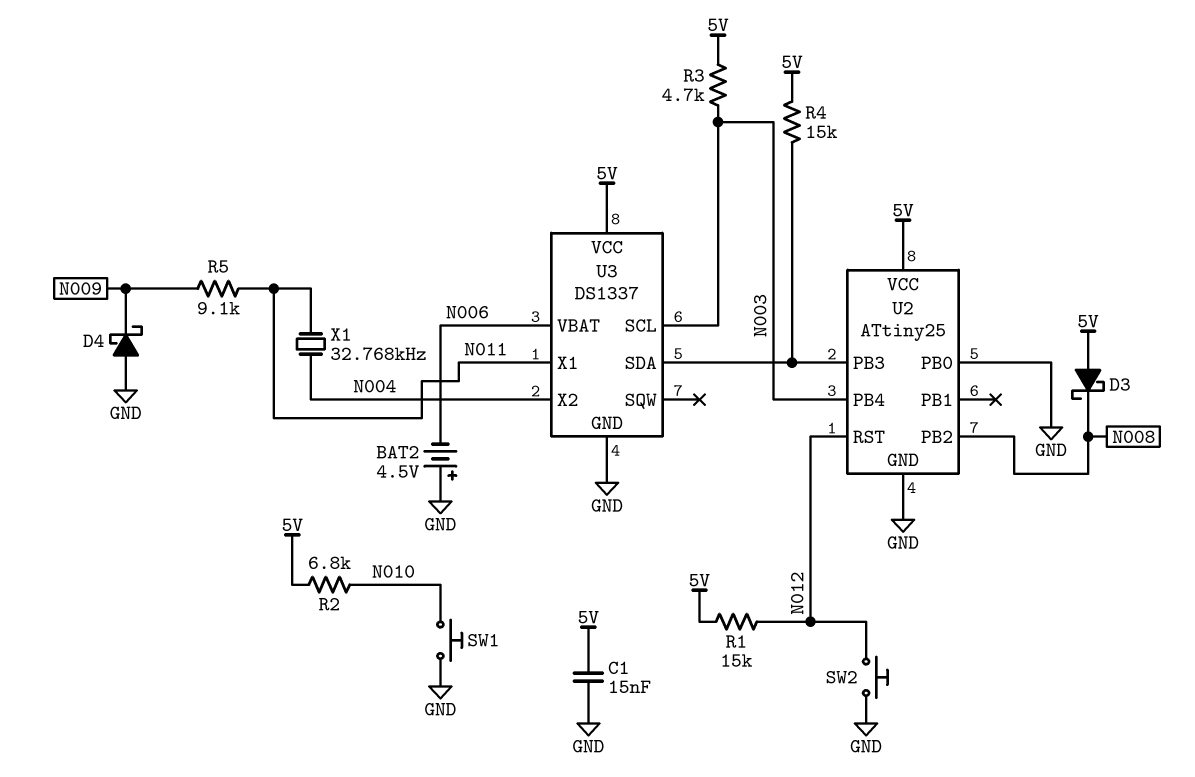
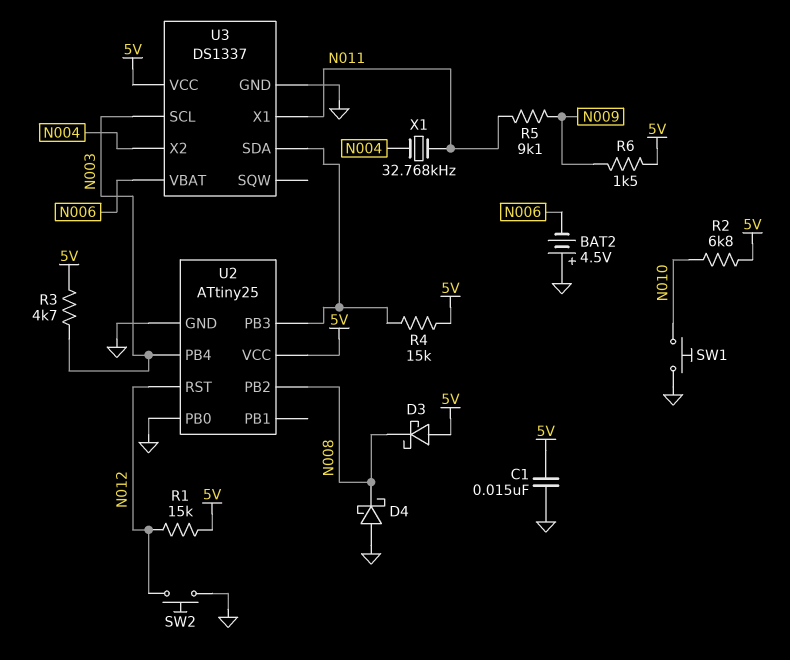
D4: schottky (A GND, K N009) -> schottky (A GND, K N008)
R6: none -> 1.5k (5V, N009)

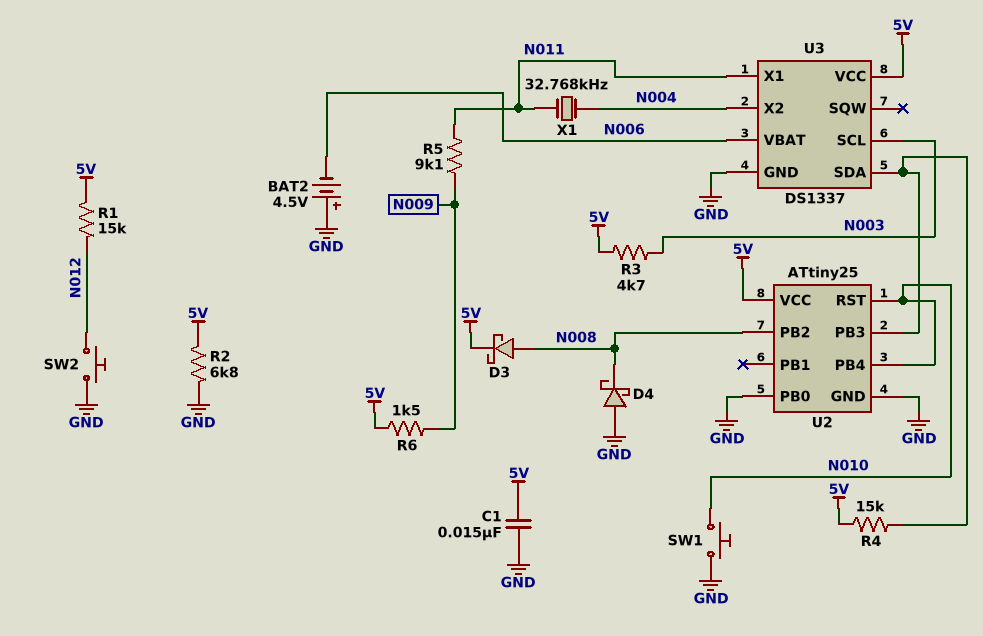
D3: schottky (A 5V, K N008) -> schottky (A N008, K 5V)
R2: 6.8k (5V, N010) -> 6.8k (5V, GND)
U2 pin PB4: N003 -> N010
U2 pin RST: N012 -> N010

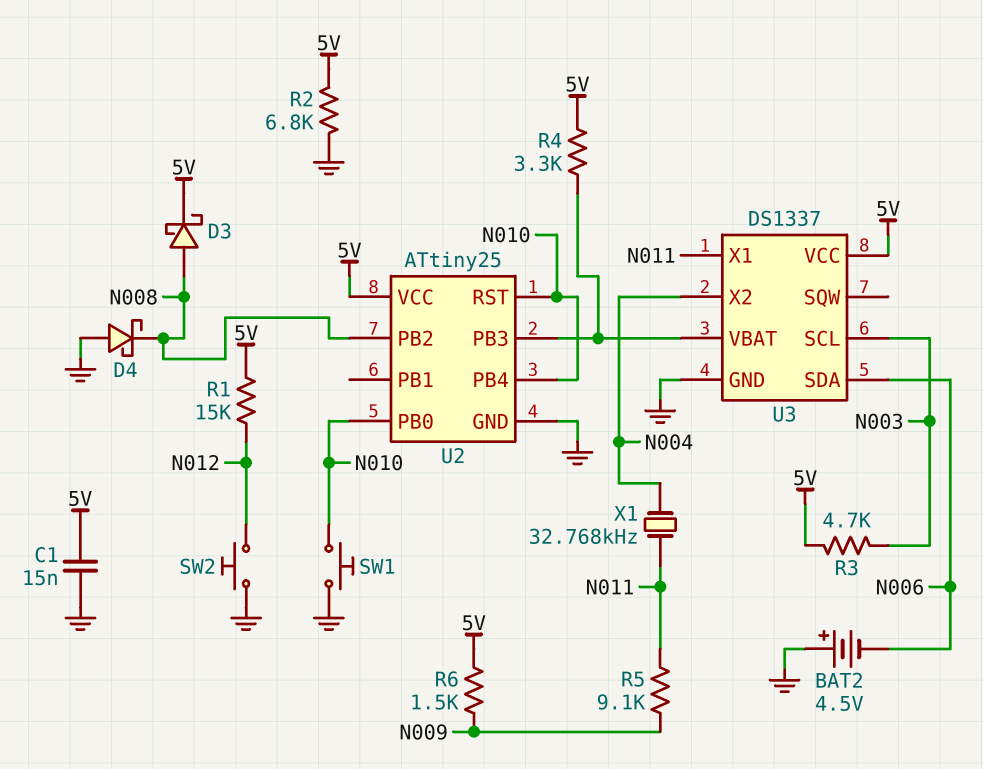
R4: 15k (5V, U2/PB3) -> 3.3k (5V, U2/PB3)
U2 pin PB0: GND -> N010
U3 pin SDA: U2/PB3 -> N006
U3 pin VBAT: N006 -> U2/PB3

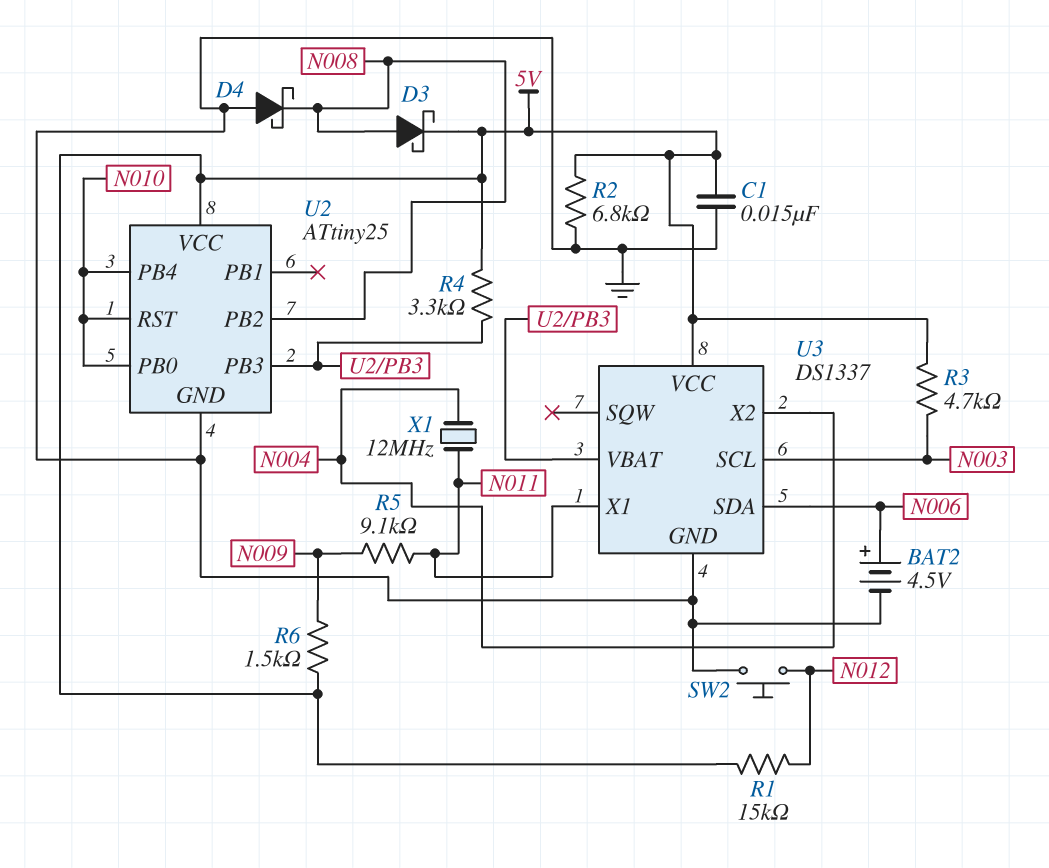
BAT2: 4.5V (plus GND, minus N006) -> 4.5V (plus N006, minus GND)
SW1: button (GND, N010) -> none
X1: 32.768kHz (N004, N011) -> 12MHz (N004, N011)

